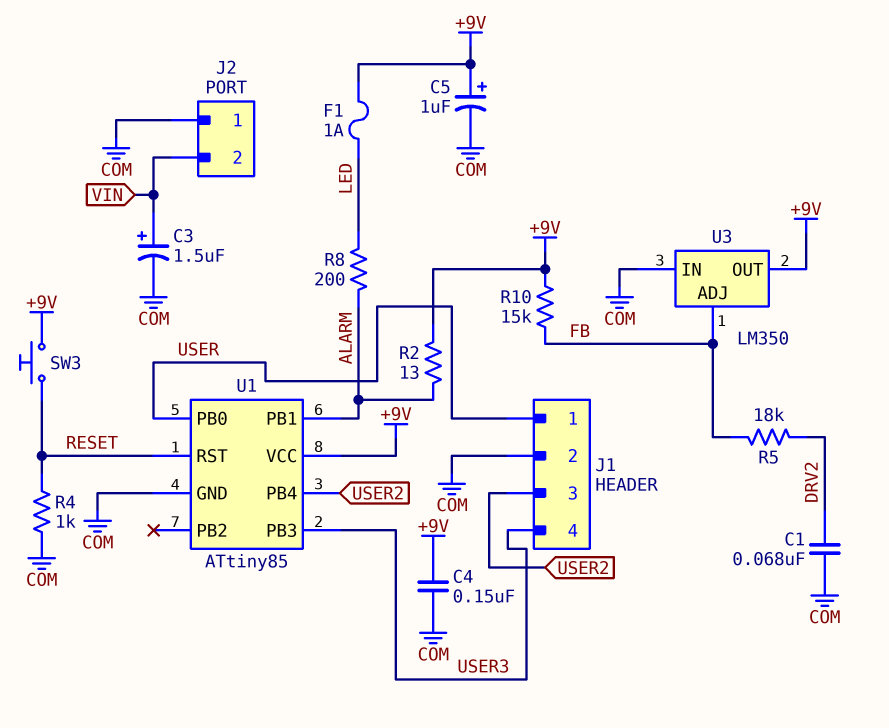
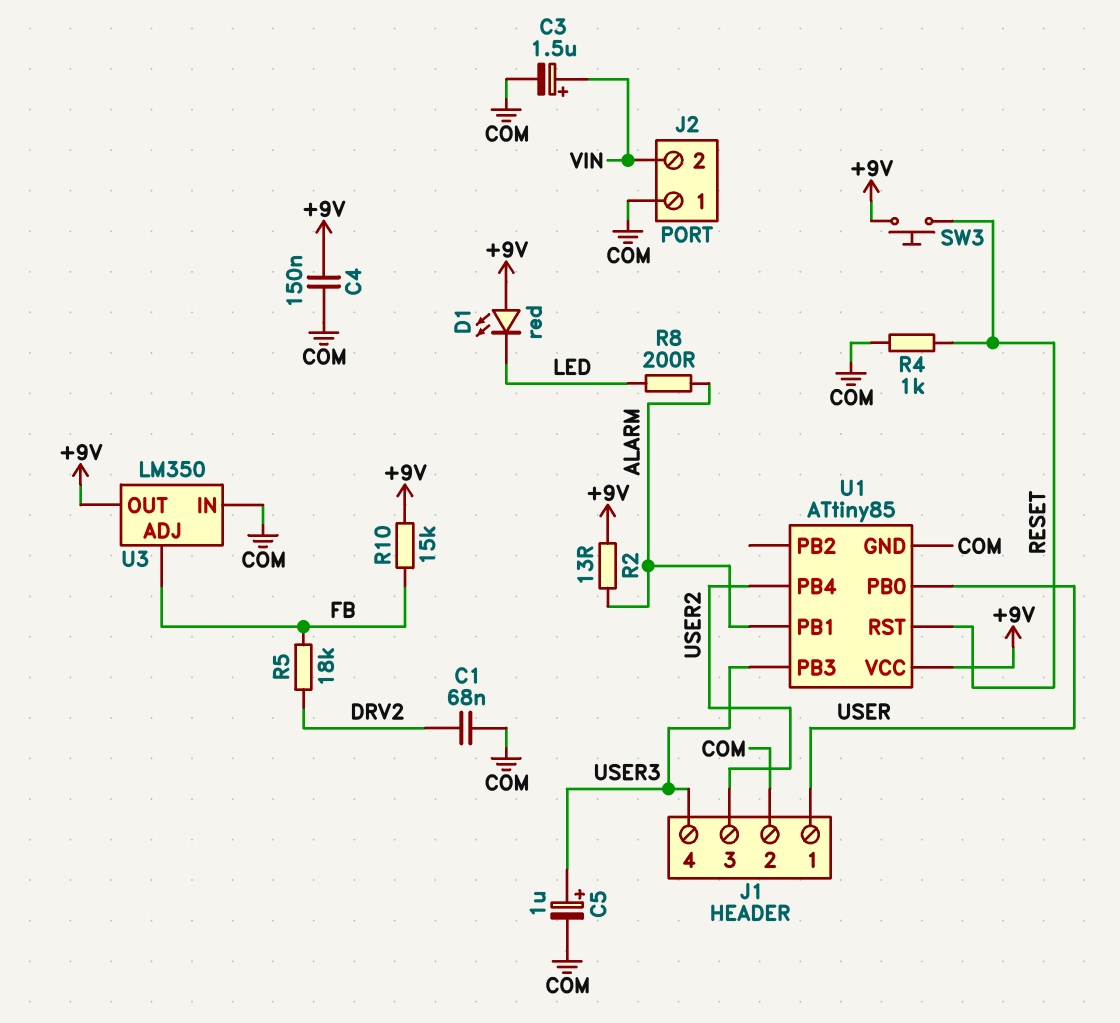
C5: 1uF (plus +9V, minus COM) -> 1uF (plus USER3, minus COM)
D1: none -> LED red (A +9V, K LED)
F1: 1A (+9V, LED) -> none

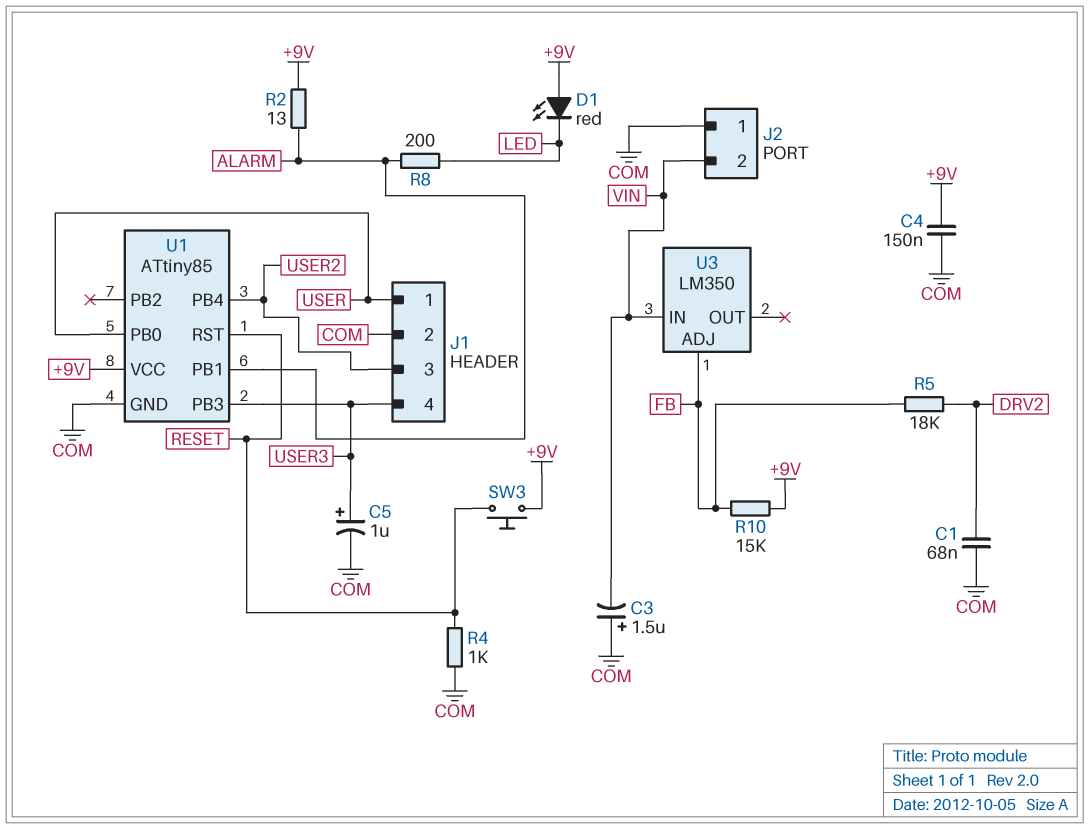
C3: 1.5uF (plus VIN, minus COM) -> 1.5uF (plus COM, minus VIN)
U3 pin IN: COM -> VIN
U3 pin OUT: +9V -> none

